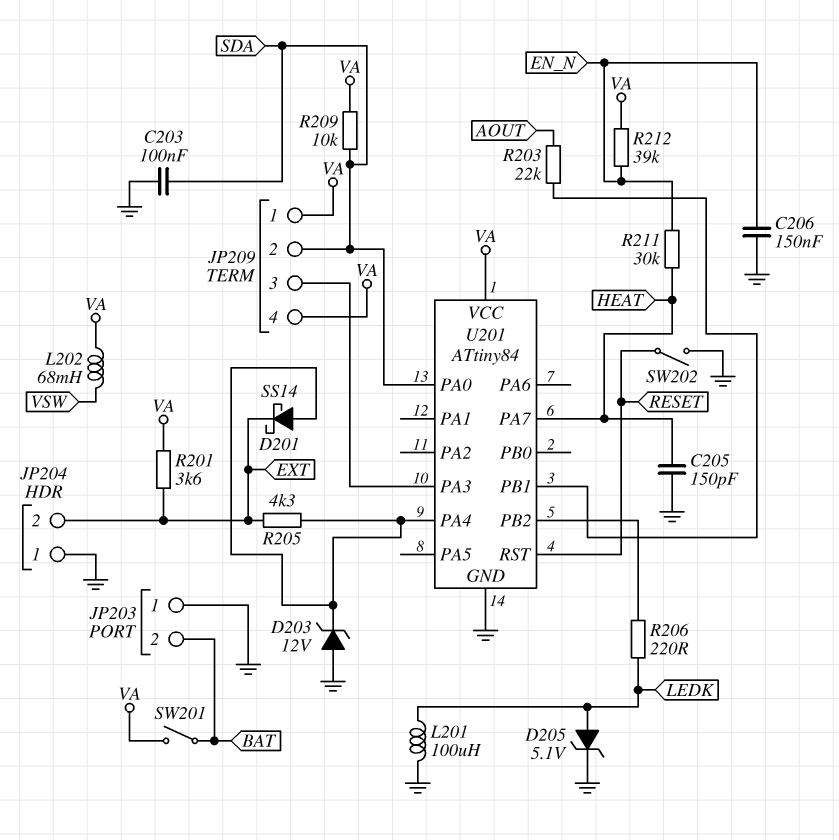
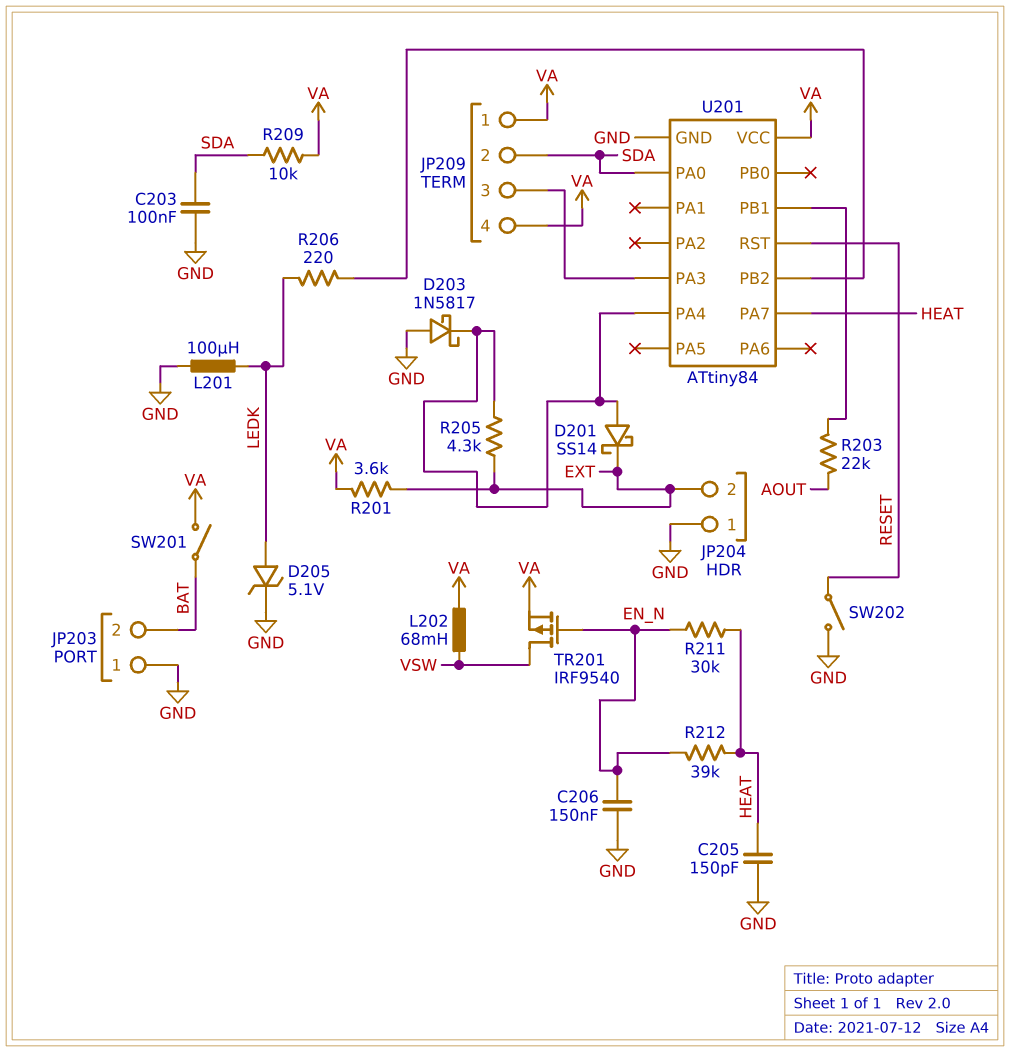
D203: zener 12V (A GND, K U201/PA4) -> schottky 1N5817 (A GND, K U201/PA4)
R212: 39k (EN_N, VA) -> 39k (EN_N, HEAT)
TR201: none -> PMOS IRF9540 (G EN_N, D VSW, S VA)

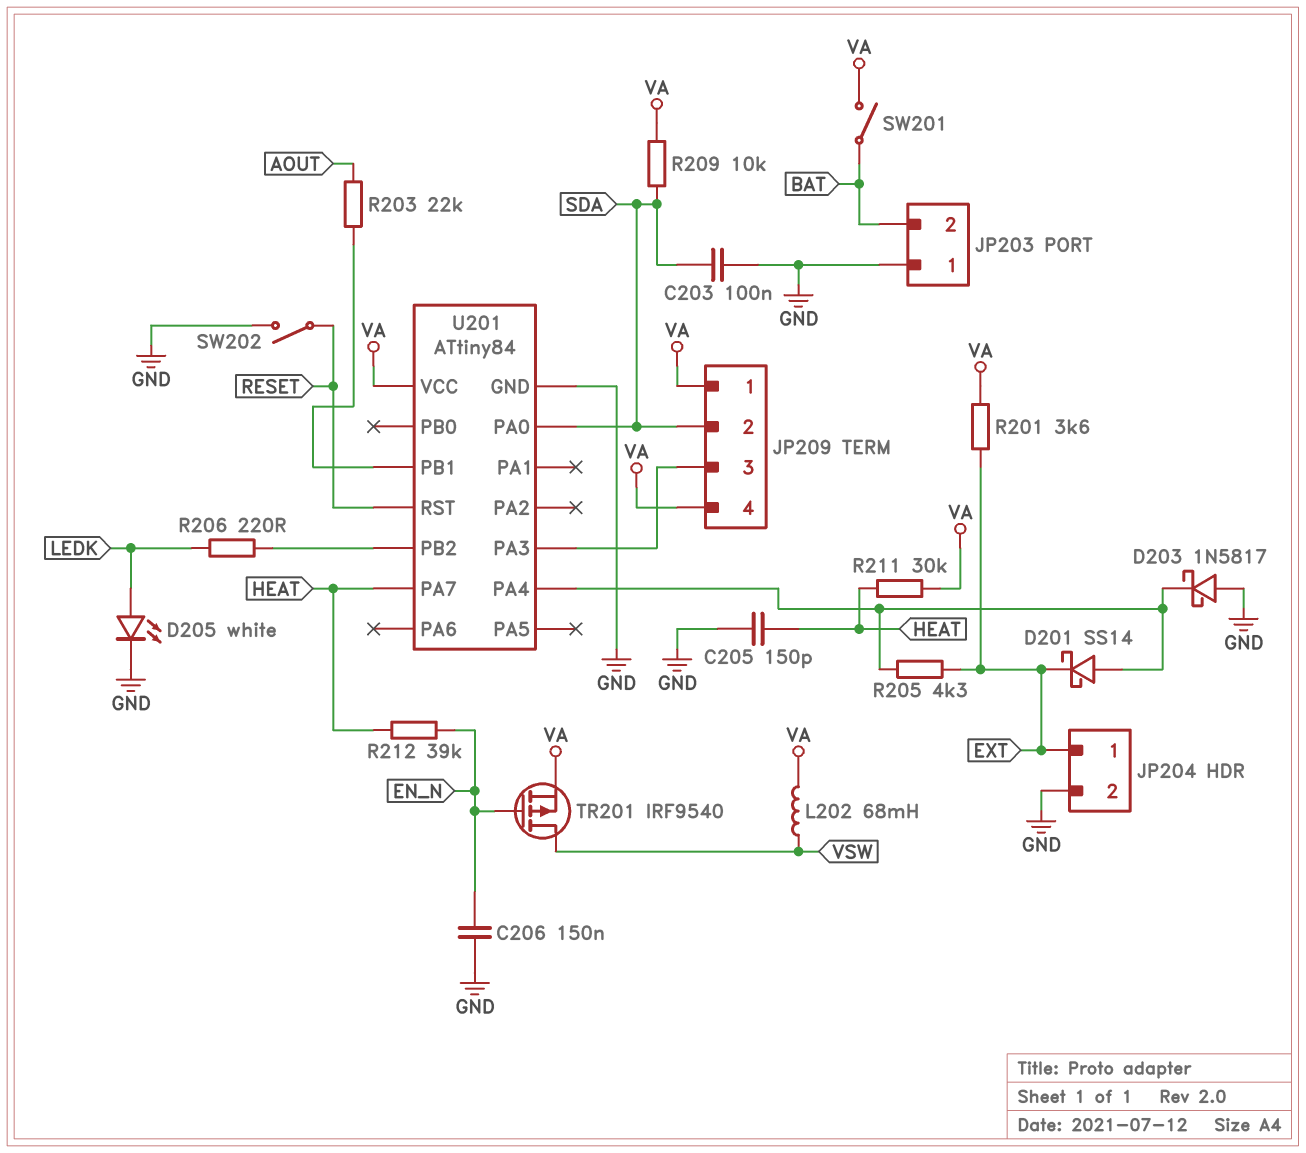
D205: zener 5.1V (A LEDK, K GND) -> LED white (A LEDK, K GND)
JP204 pin 1: GND -> EXT
JP204 pin 2: EXT -> GND
L201: 100uH (GND, LEDK) -> none
R211: 30k (EN_N, HEAT) -> 30k (HEAT, VA)

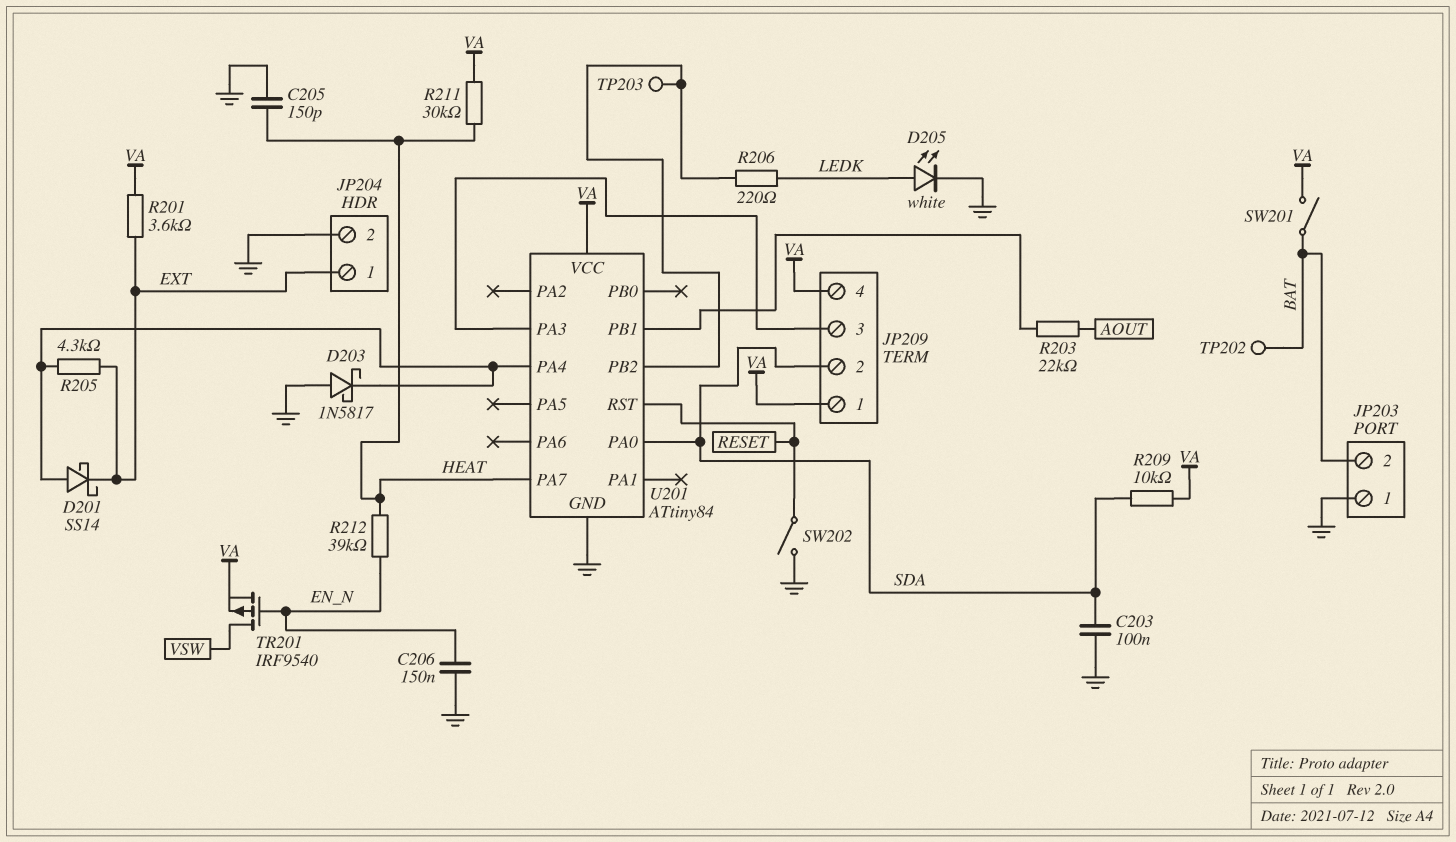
L202: 68mH (VA, VSW) -> none
TP202: none -> test point (BAT)
TP203: none -> test point (U201/PB2)

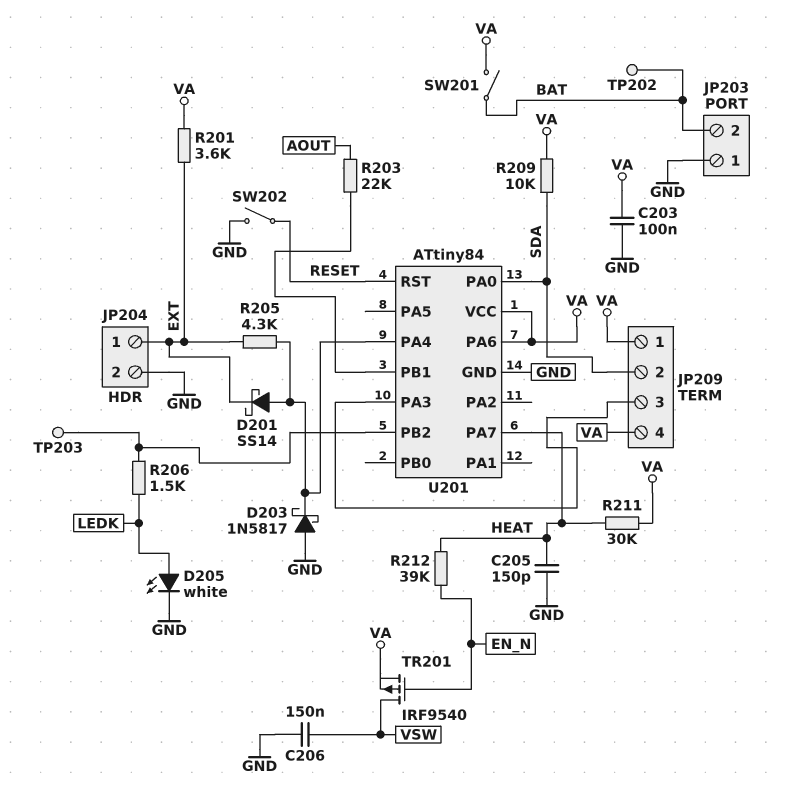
C203: 100nF (GND, SDA) -> 100nF (GND, VA)
C206: 150nF (EN_N, GND) -> 150nF (GND, VSW)
R206: 220 (LEDK, U201/PB2) -> 1.5k (LEDK, U201/PB2)
U201 pin PA6: none -> VA

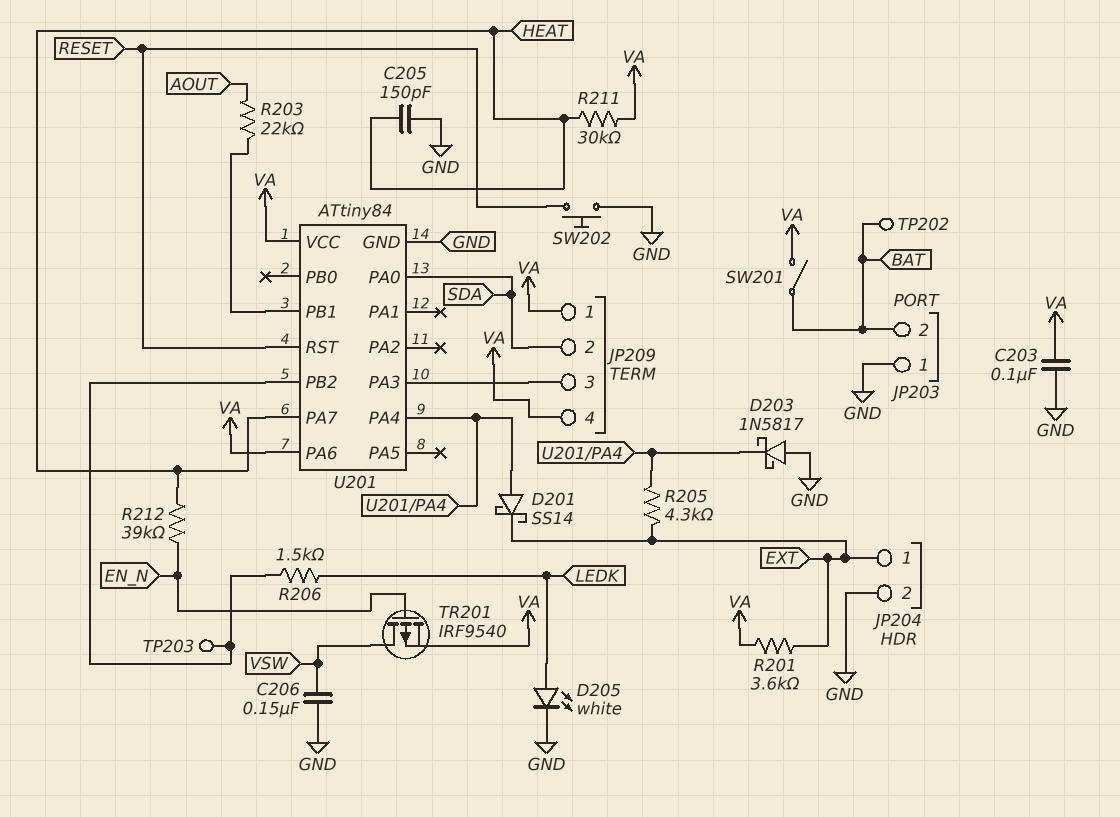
R209: 10k (SDA, VA) -> none
SW202: switch (GND, RESET) -> button (GND, RESET)

